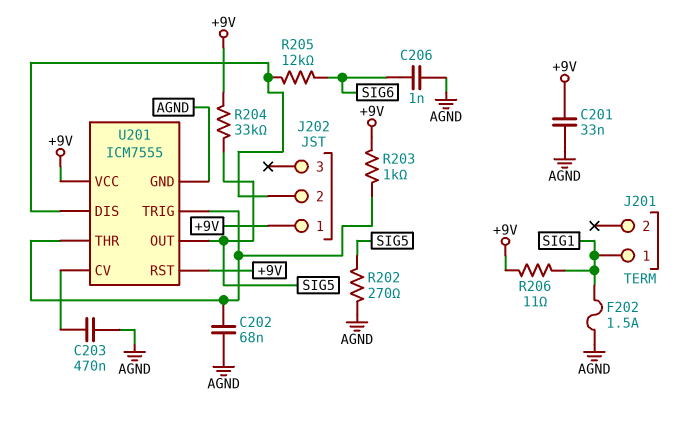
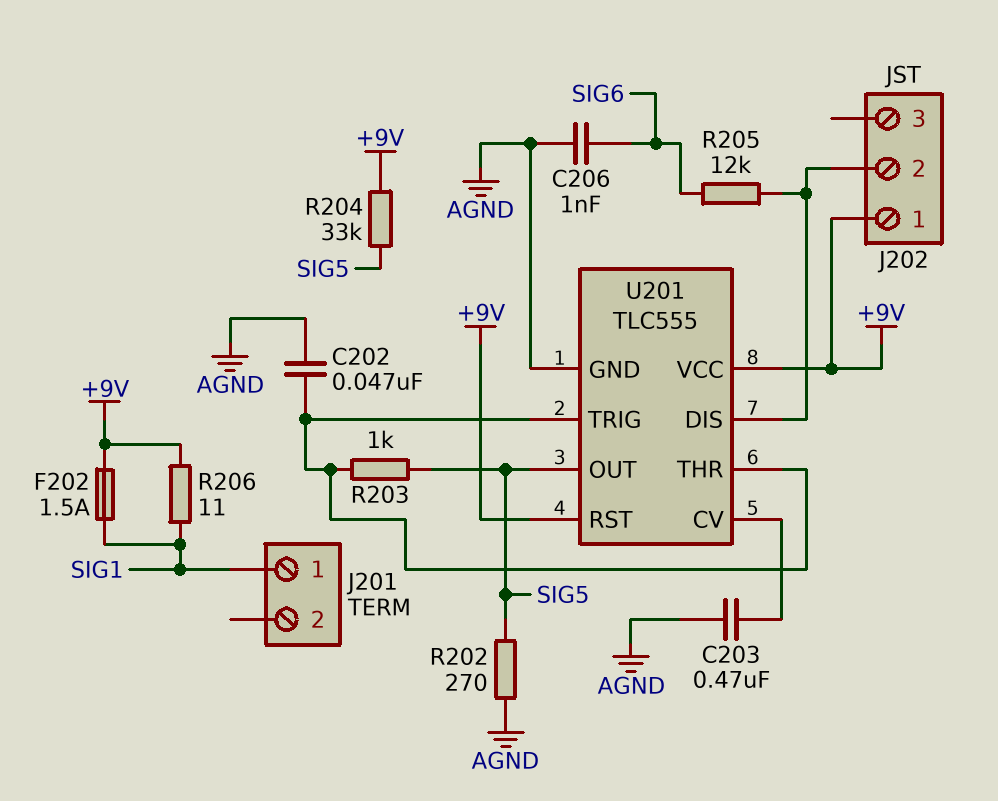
C201: 33nF (+9V, AGND) -> none
C202: 68nF (AGND, U201/THR) -> 47nF (AGND, U201/THR)
F202: 1.5A (AGND, SIG1) -> 1.5A (+9V, SIG1)
R203: 1k (+9V, U201/THR) -> 1k (SIG5, U201/THR)
U201: ICM7555 -> TLC555

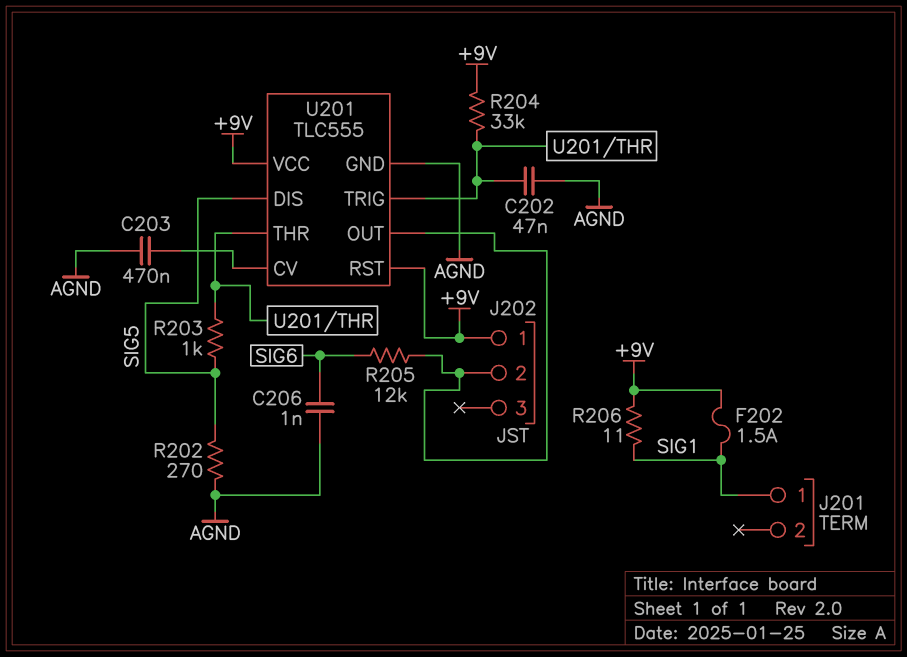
R204: 33k (+9V, SIG5) -> 33k (+9V, U201/THR)
U201 pin DIS: J202/2 -> SIG5
U201 pin OUT: SIG5 -> J202/2

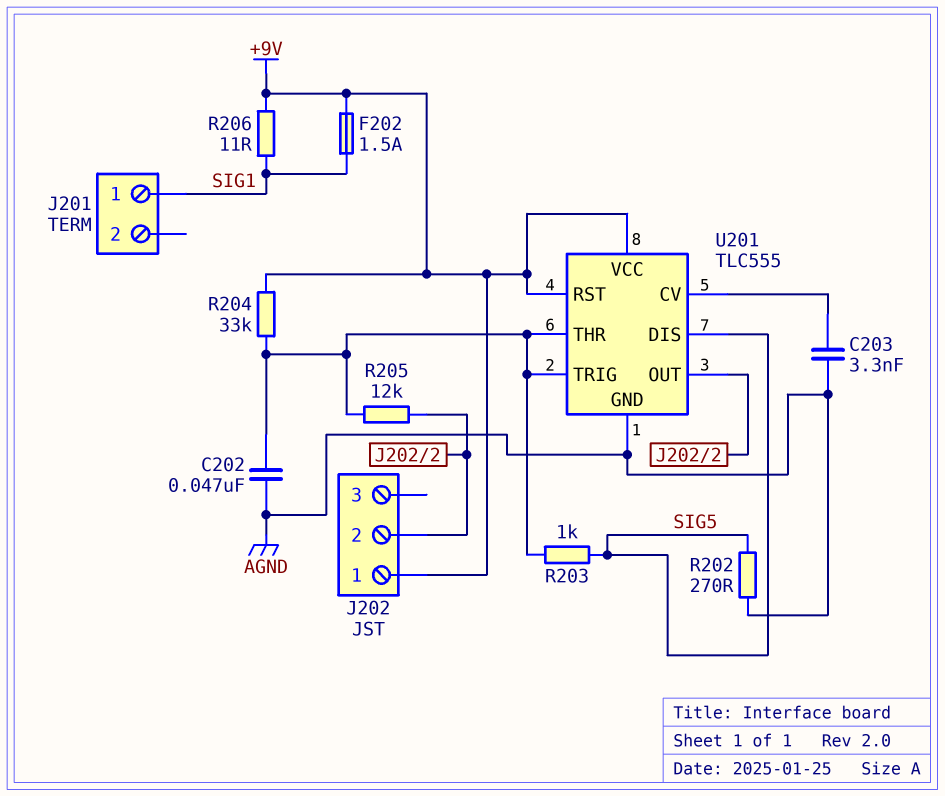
C203: 470nF (AGND, U201/CV) -> 3.3nF (AGND, U201/CV)
C206: 1nF (AGND, SIG6) -> none
R205: 12k (J202/2, SIG6) -> 12k (J202/2, U201/THR)

